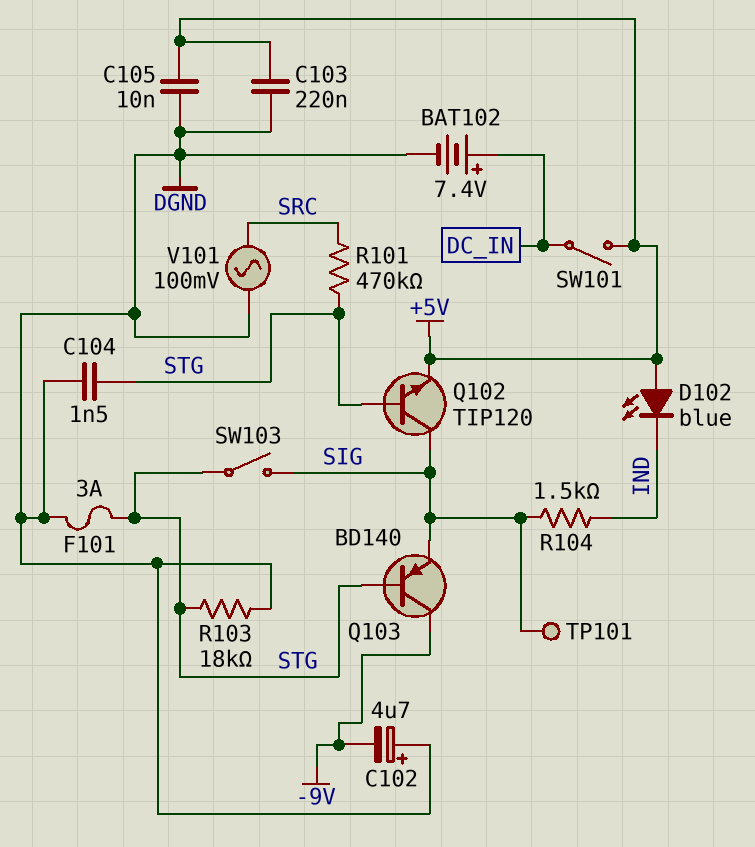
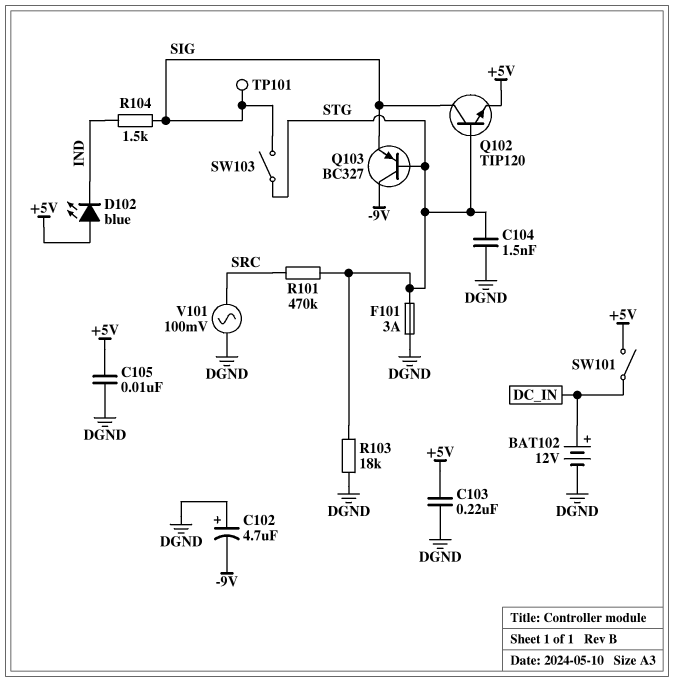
BAT102: 7.4V (plus DC_IN, minus DGND) -> 12V (plus DC_IN, minus DGND)
Q103: PNP BD140 (B STG, C -9V, E SIG) -> PNP BC327 (B STG, C -9V, E SIG)

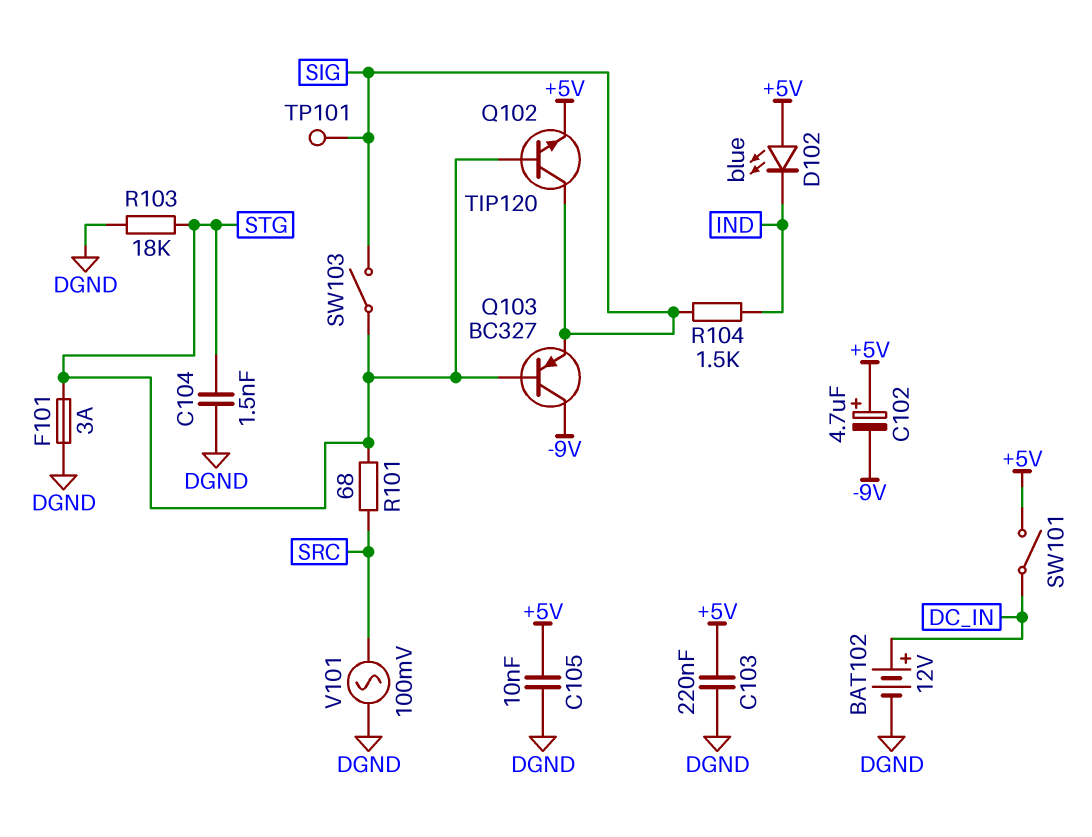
C102: 4.7uF (plus DGND, minus -9V) -> 4.7uF (plus +5V, minus -9V)
R101: 470k (SRC, STG) -> 68 (SRC, STG)

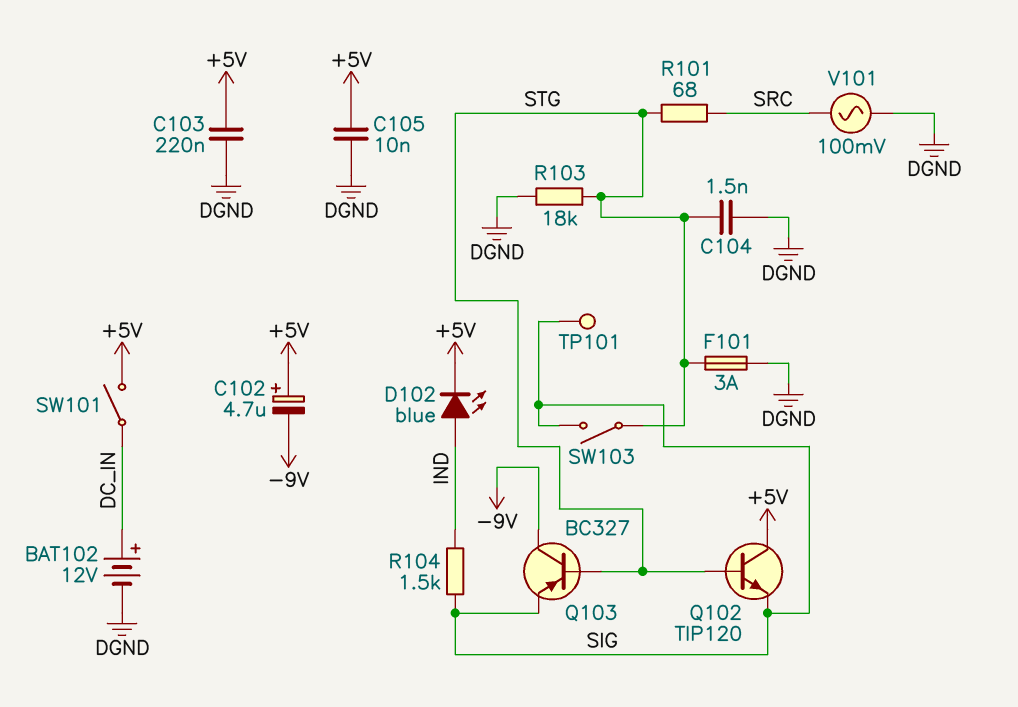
D102: LED blue (A +5V, K IND) -> LED blue (A IND, K +5V)
Q102: NPN TIP120 (B STG, C SIG, E +5V) -> NPN TIP120 (B STG, C +5V, E SIG)

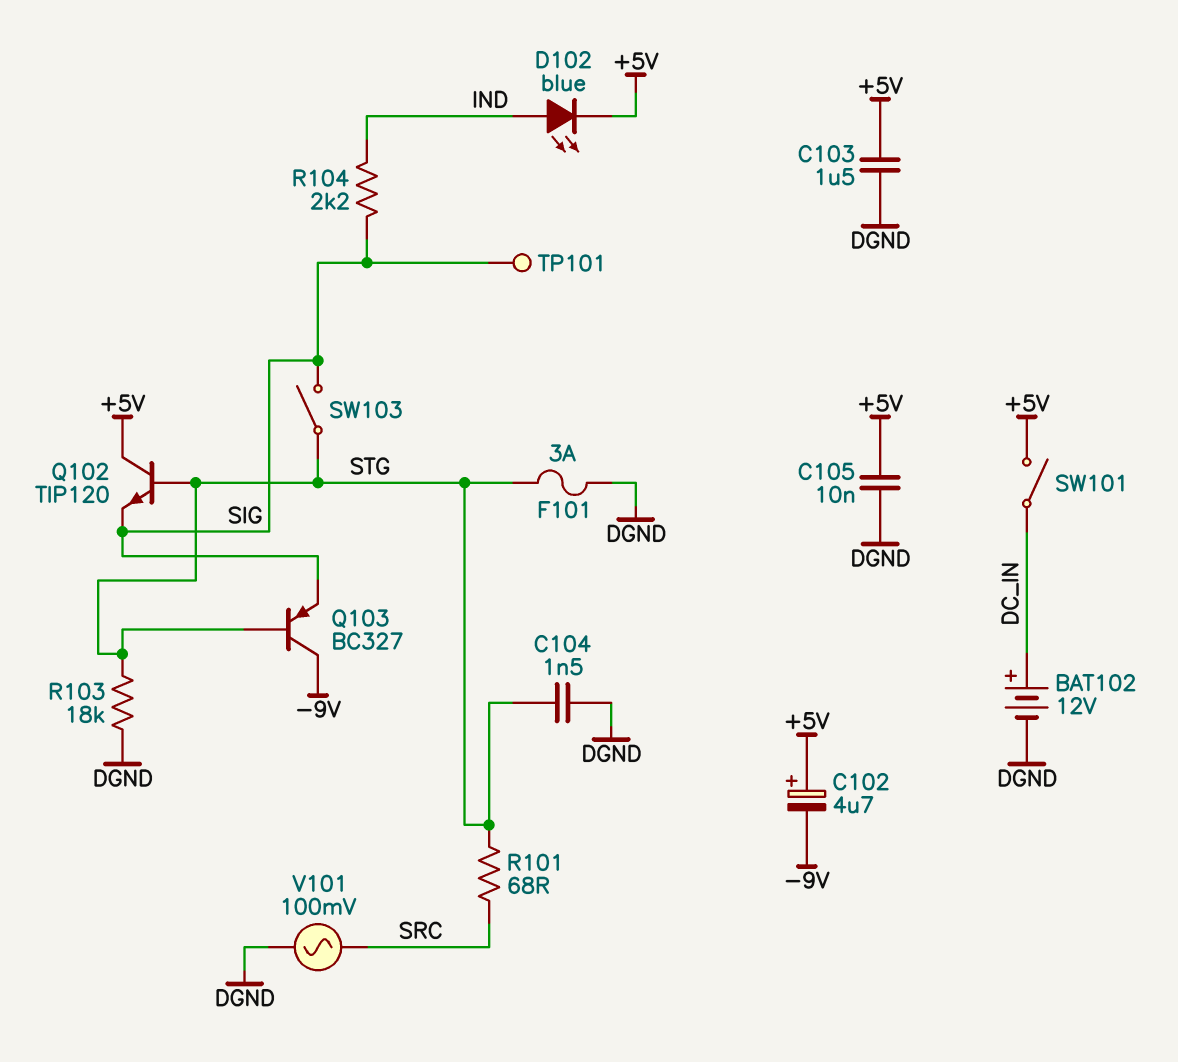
C103: 220nF (+5V, DGND) -> 1.5uF (+5V, DGND)
R104: 1.5k (IND, SIG) -> 2.2k (IND, SIG)

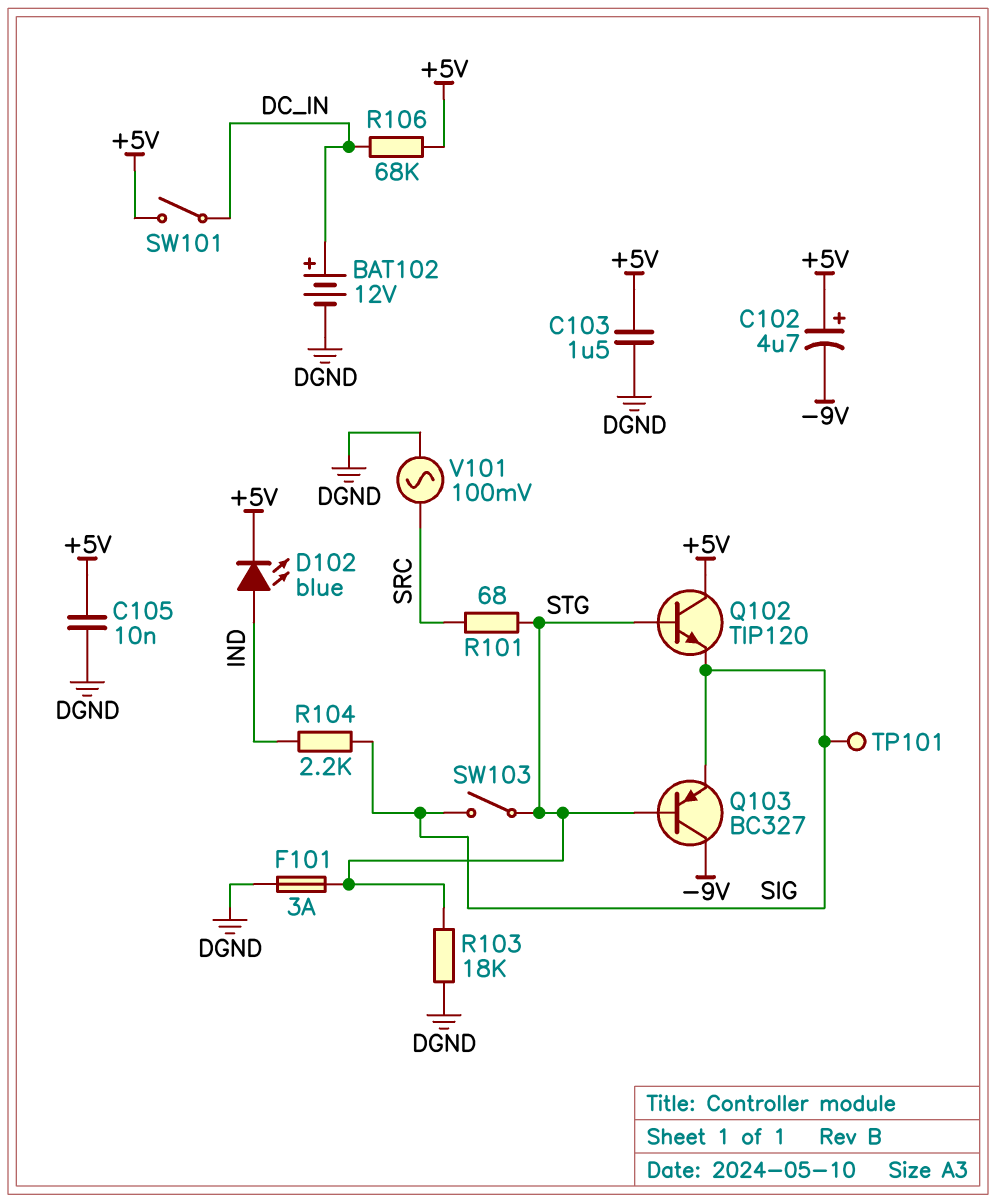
C104: 1.5nF (DGND, STG) -> none
R106: none -> 68k (+5V, DC_IN)

